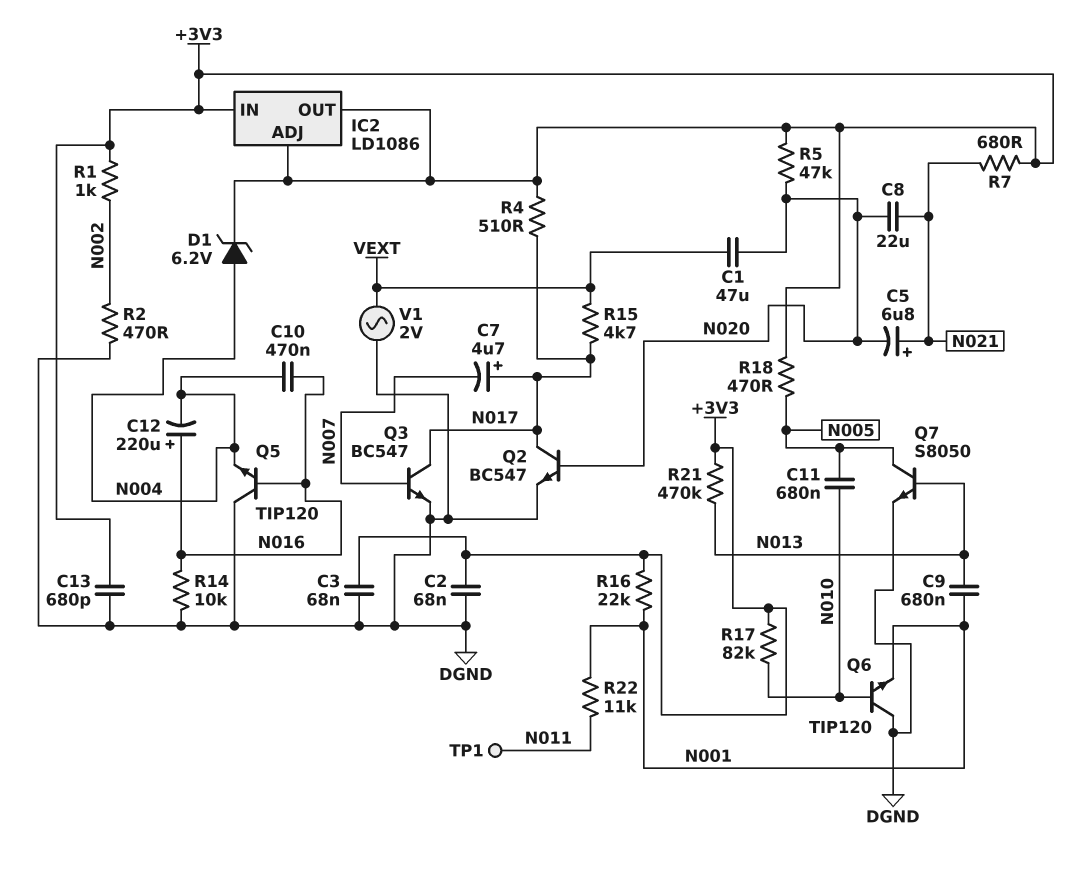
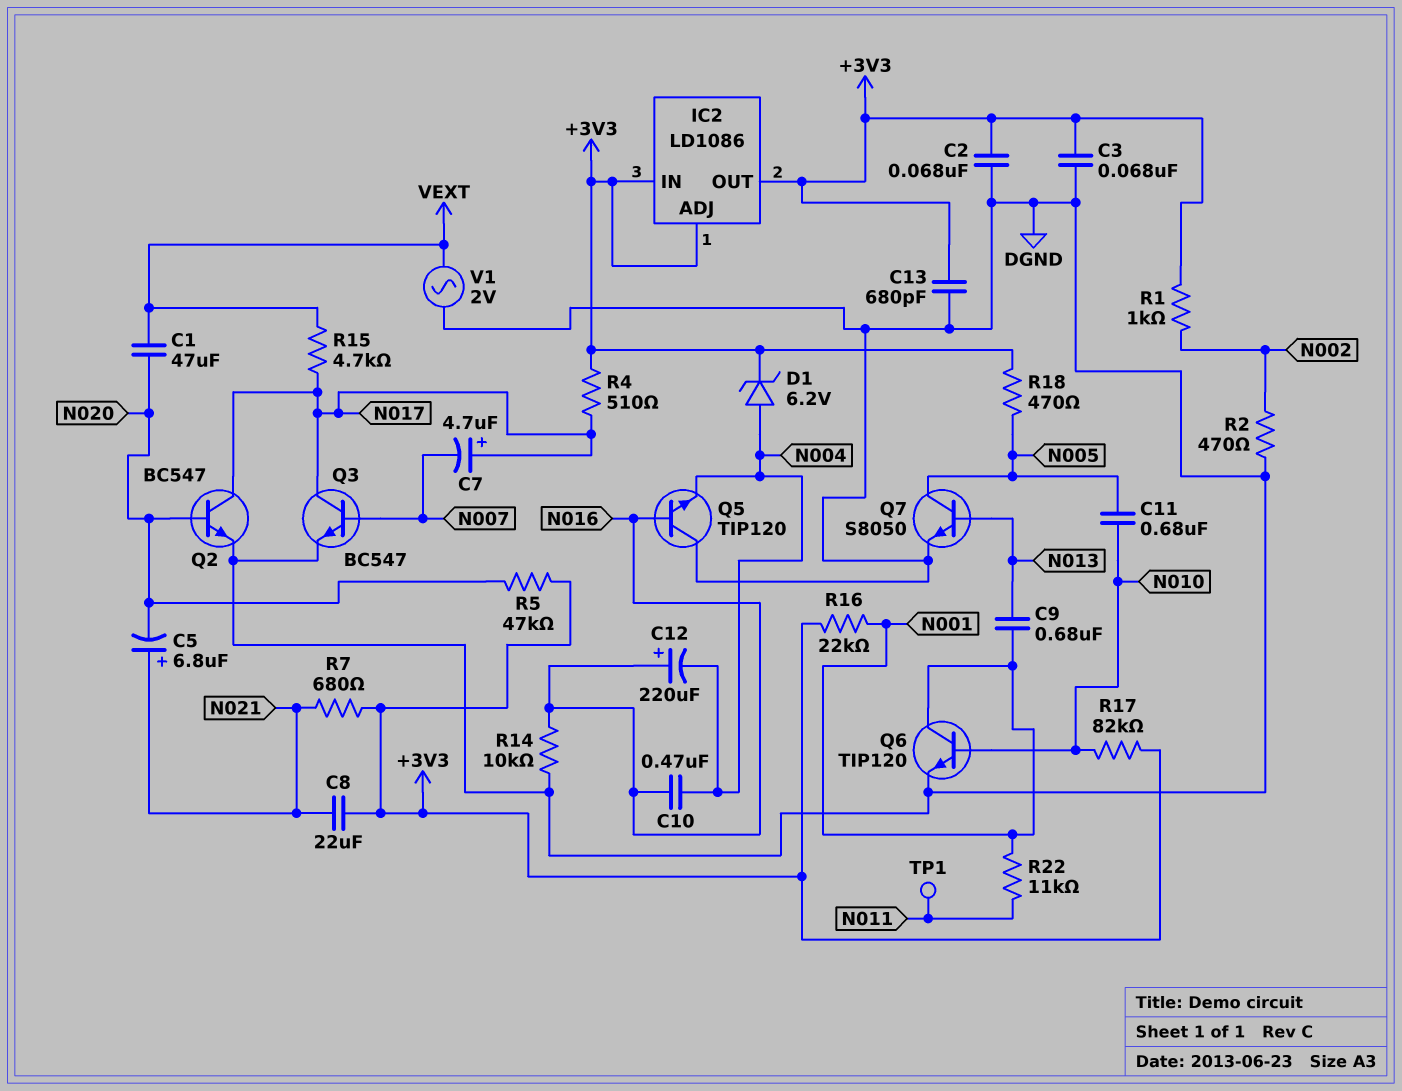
C8: 22uF (N020, N021) -> 22uF (+3V3, N021)
Q6: NPN TIP120 (B N010, C DGND, E N001) -> NPN TIP120 (B N010, C N001, E DGND)
R21: 470k (+3V3, N013) -> none

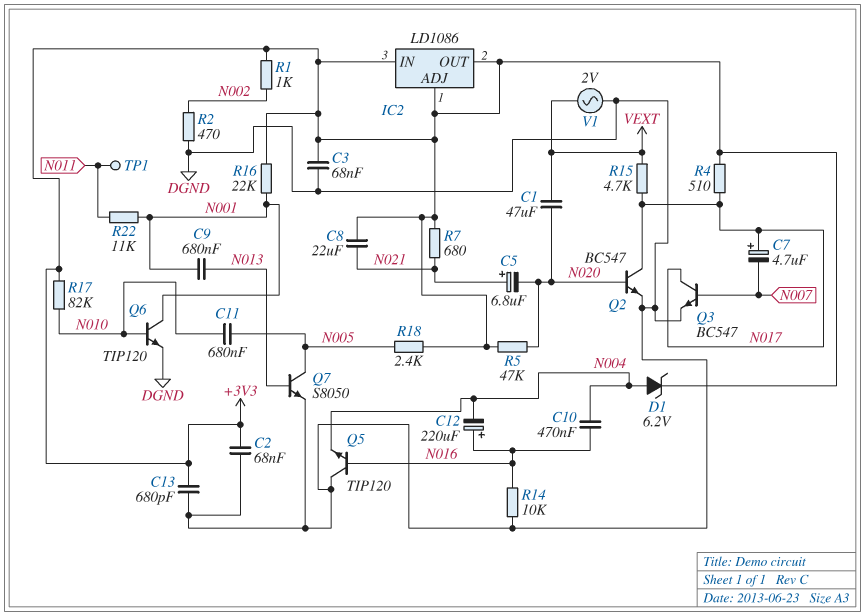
R18: 470 (+3V3, N005) -> 2.4k (+3V3, N005)

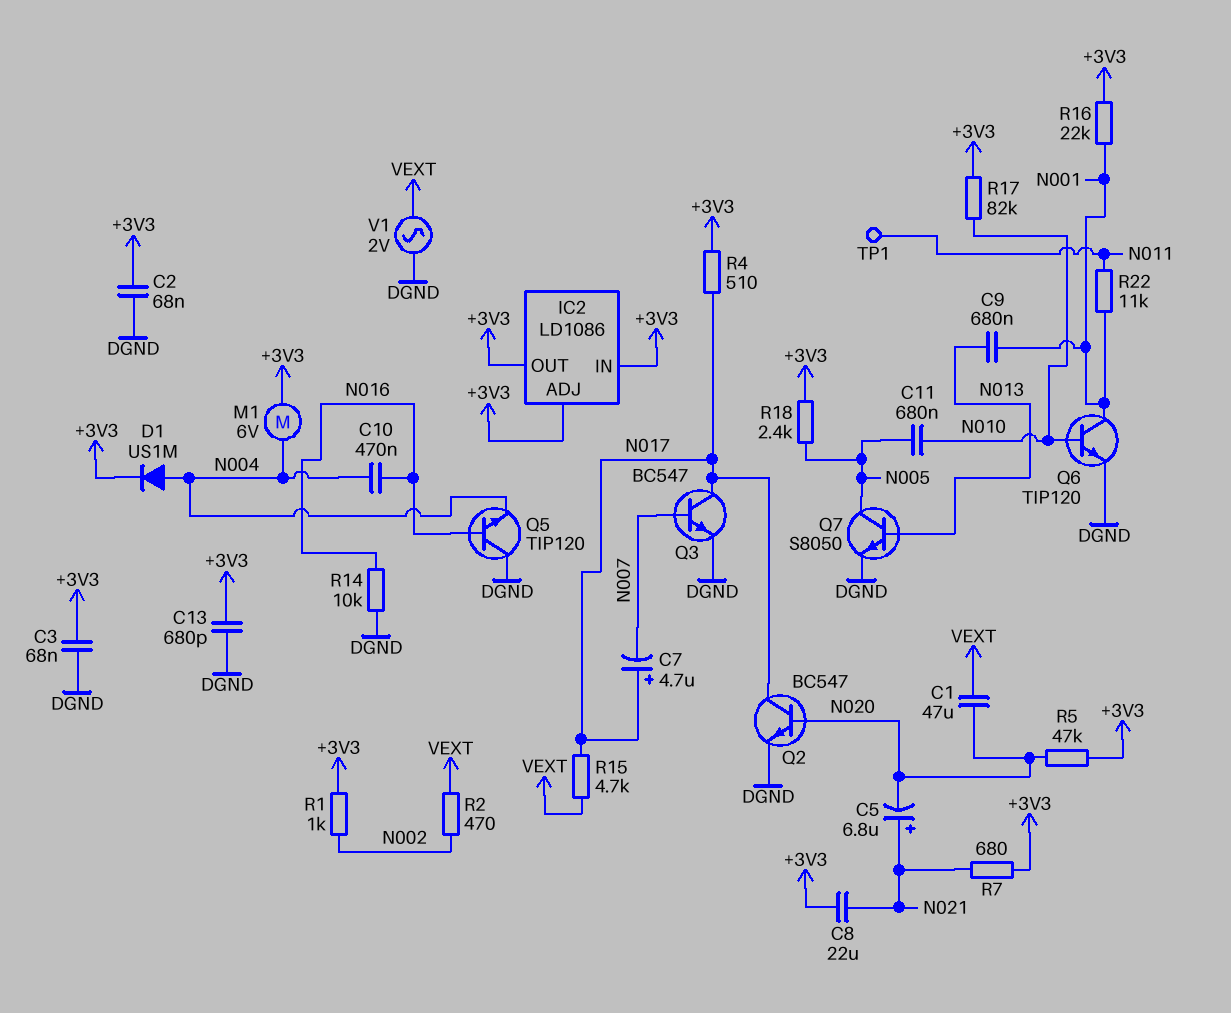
C12: 220uF (plus N016, minus N004) -> none
D1: zener 6.2V (A N004, K +3V3) -> diode US1M (A N004, K +3V3)
M1: none -> motor 6V (+3V3, N004)
R2: 470 (DGND, N002) -> 470 (N002, VEXT)

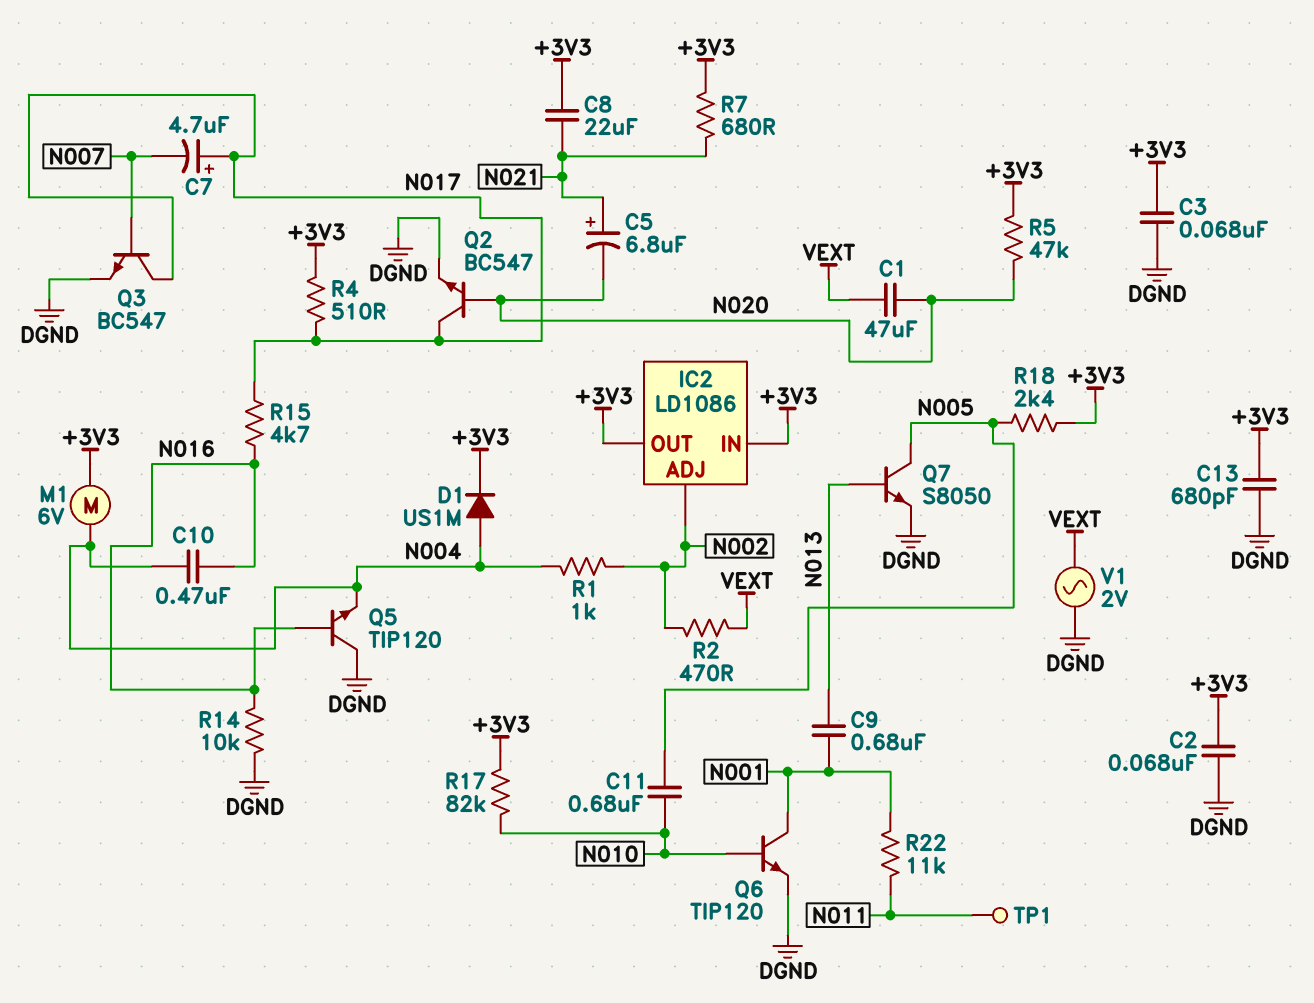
IC2 pin ADJ: +3V3 -> N002
R1: 1k (+3V3, N002) -> 1k (N002, N004)
R15: 4.7k (N017, VEXT) -> 4.7k (N016, N017)
R16: 22k (+3V3, N001) -> none

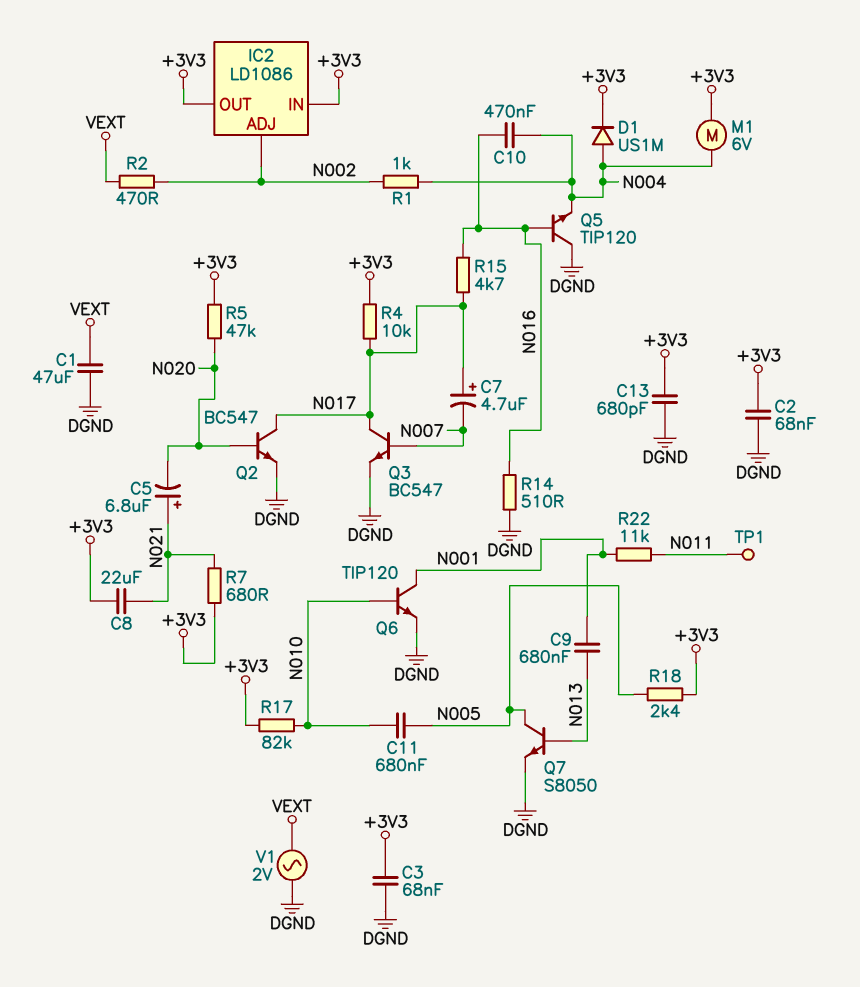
C1: 47uF (N020, VEXT) -> 47uF (DGND, VEXT)
R4: 510 (+3V3, N017) -> 10k (+3V3, N017)
R14: 10k (DGND, N016) -> 510 (DGND, N016)

